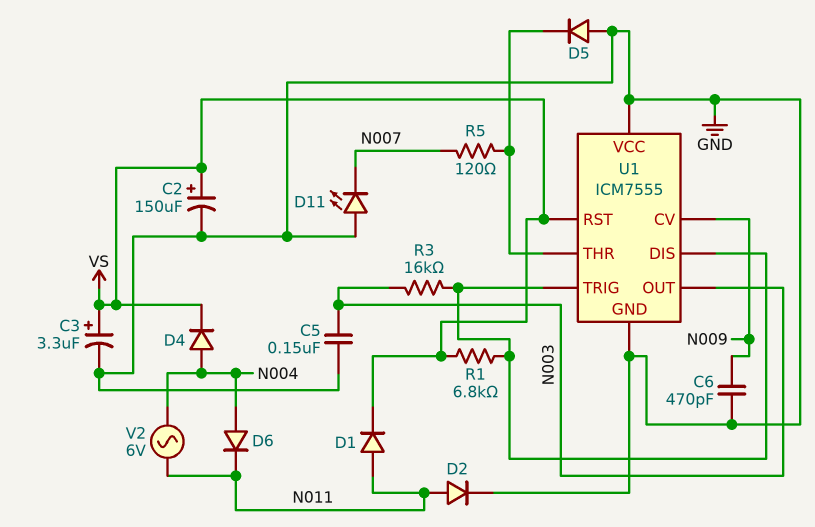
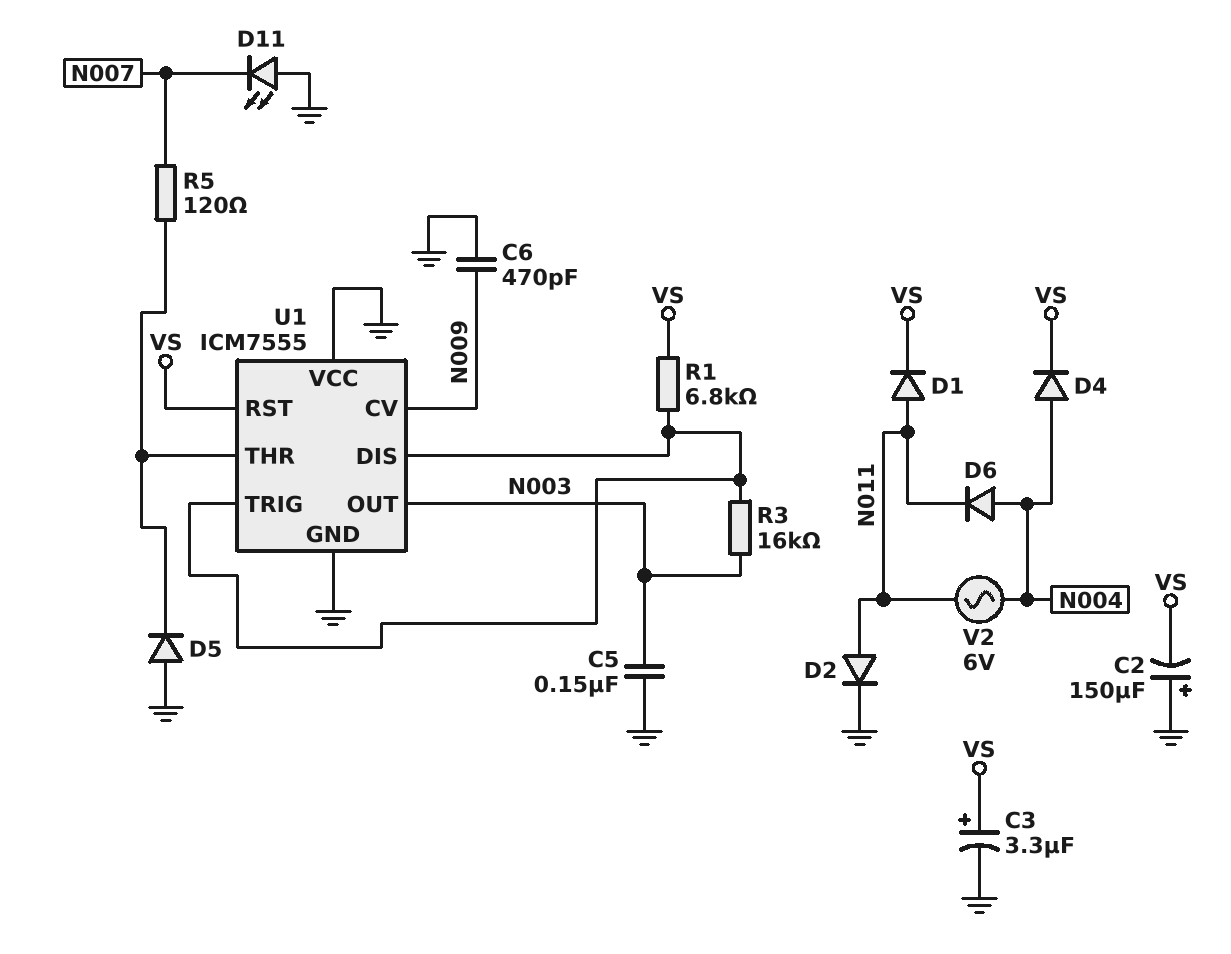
C2: 150uF (plus VS, minus GND) -> 150uF (plus GND, minus VS)

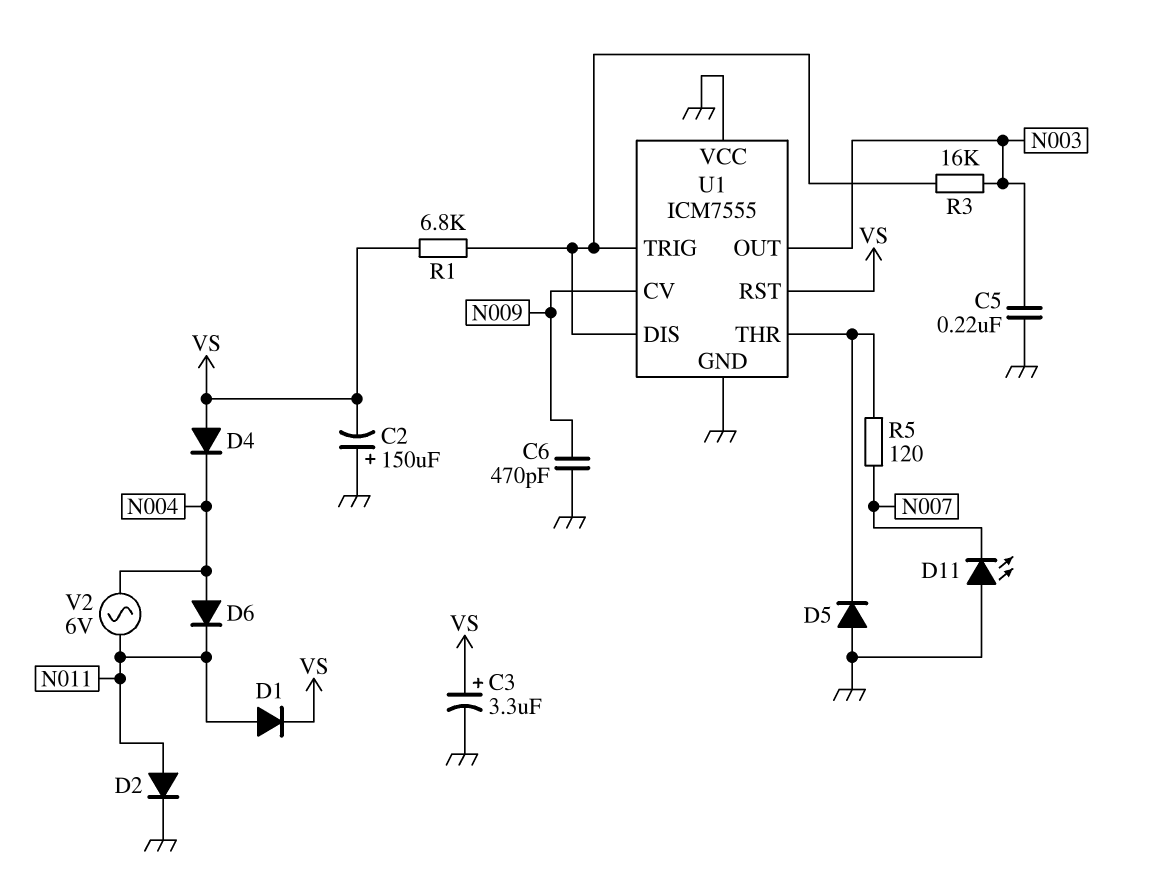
C5: 150nF (GND, N003) -> 220nF (GND, N003)
D4: diode (A N004, K VS) -> diode (A VS, K N004)

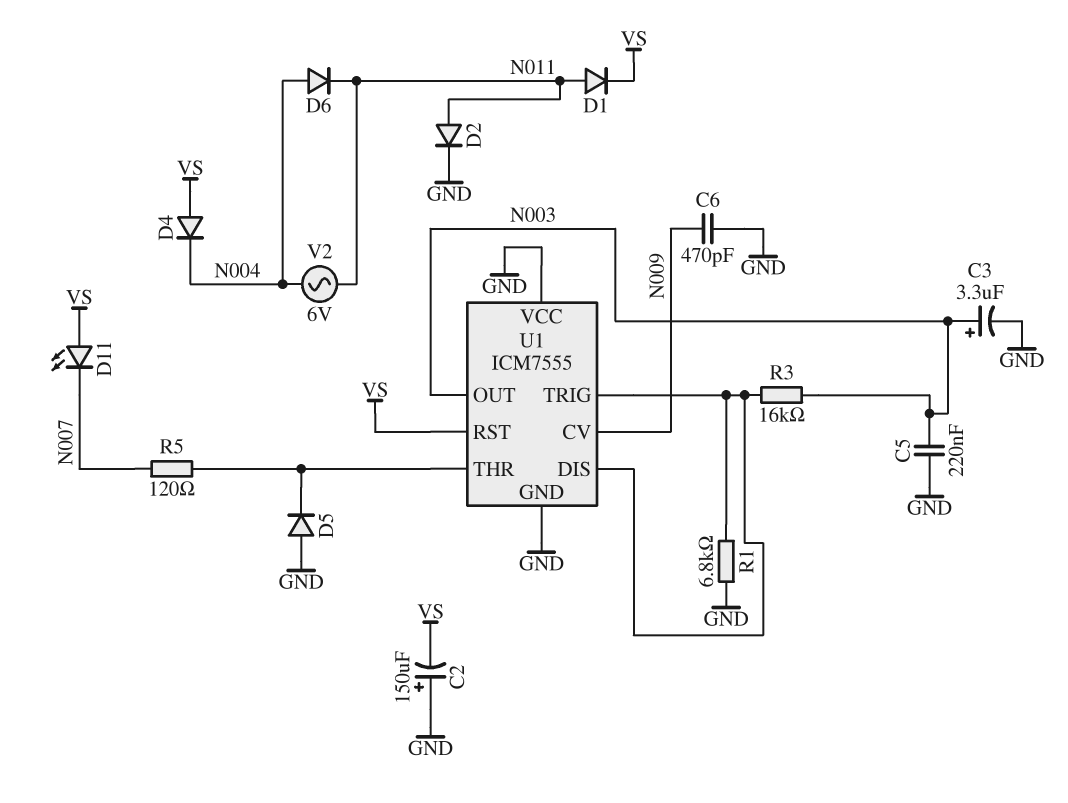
C3: 3.3uF (plus VS, minus GND) -> 3.3uF (plus N003, minus GND)
D11: LED (A GND, K N007) -> LED (A VS, K N007)
R1: 6.8k (U1/DIS, VS) -> 6.8k (GND, U1/DIS)

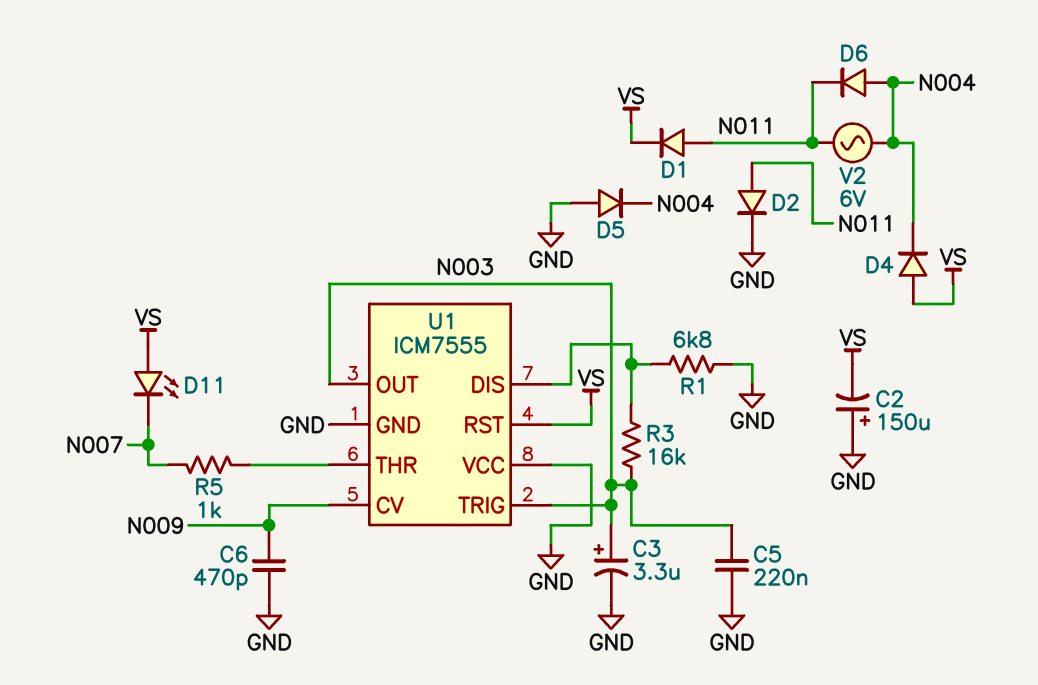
D5: diode (A GND, K U1/THR) -> diode (A GND, K N004)
R5: 120 (N007, U1/THR) -> 1k (N007, U1/THR)
U1 pin TRIG: U1/DIS -> N003

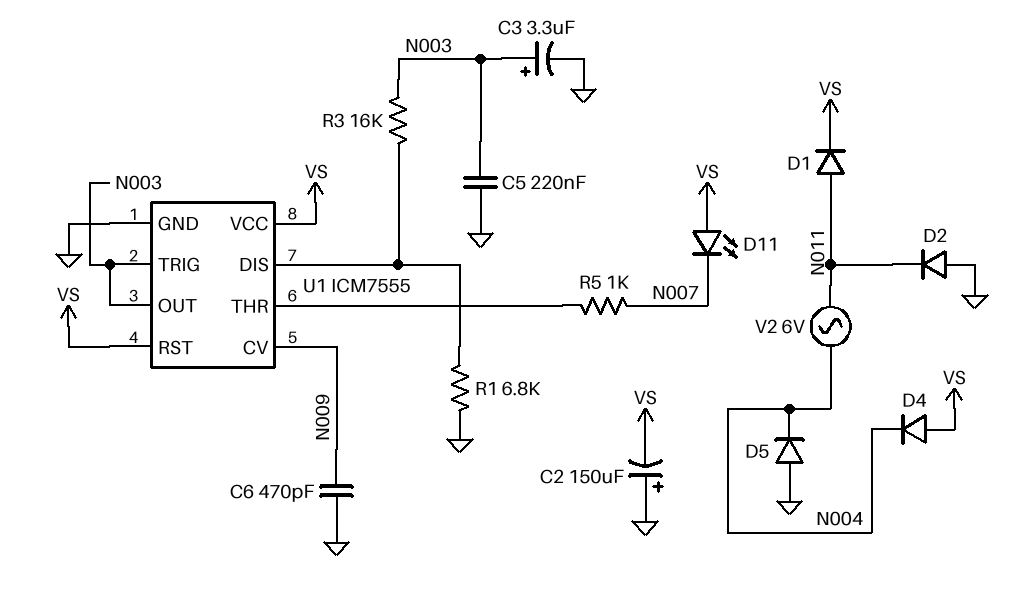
D2: diode (A N011, K GND) -> diode (A GND, K N011)
D6: diode (A N004, K N011) -> none
U1 pin VCC: GND -> VS

